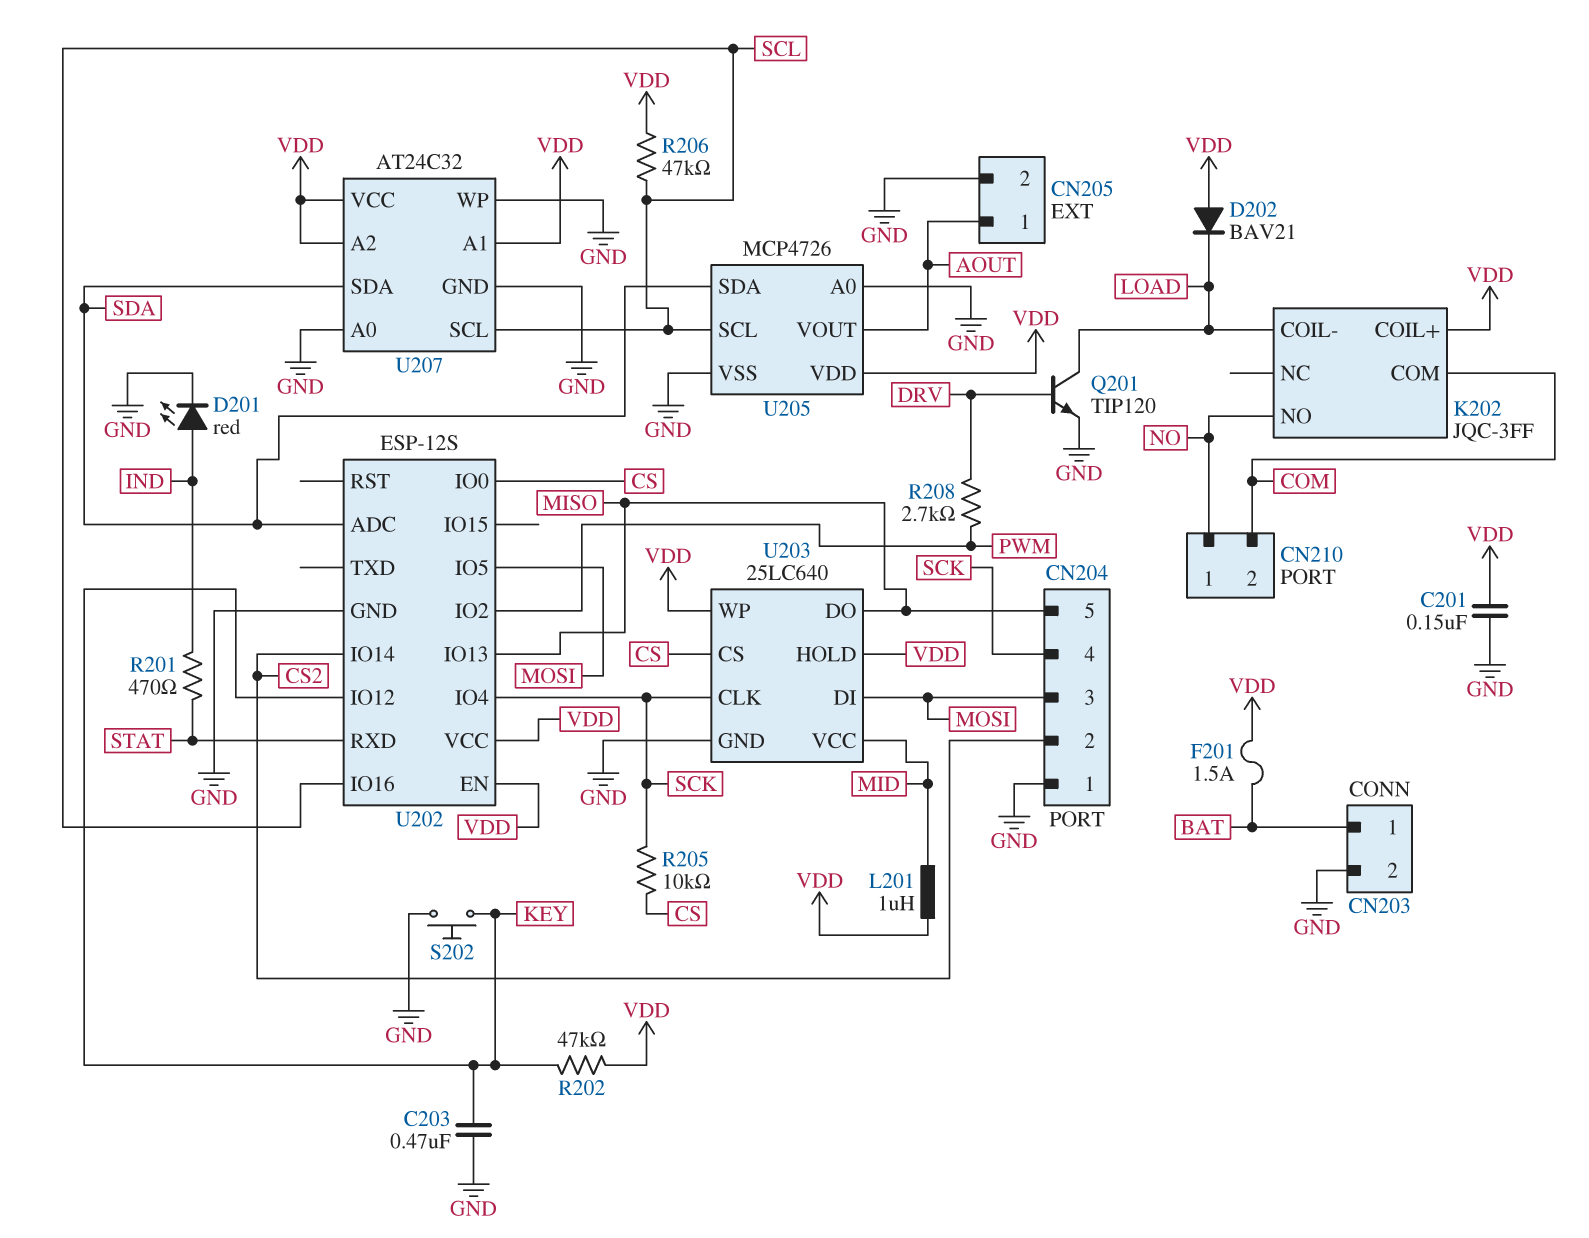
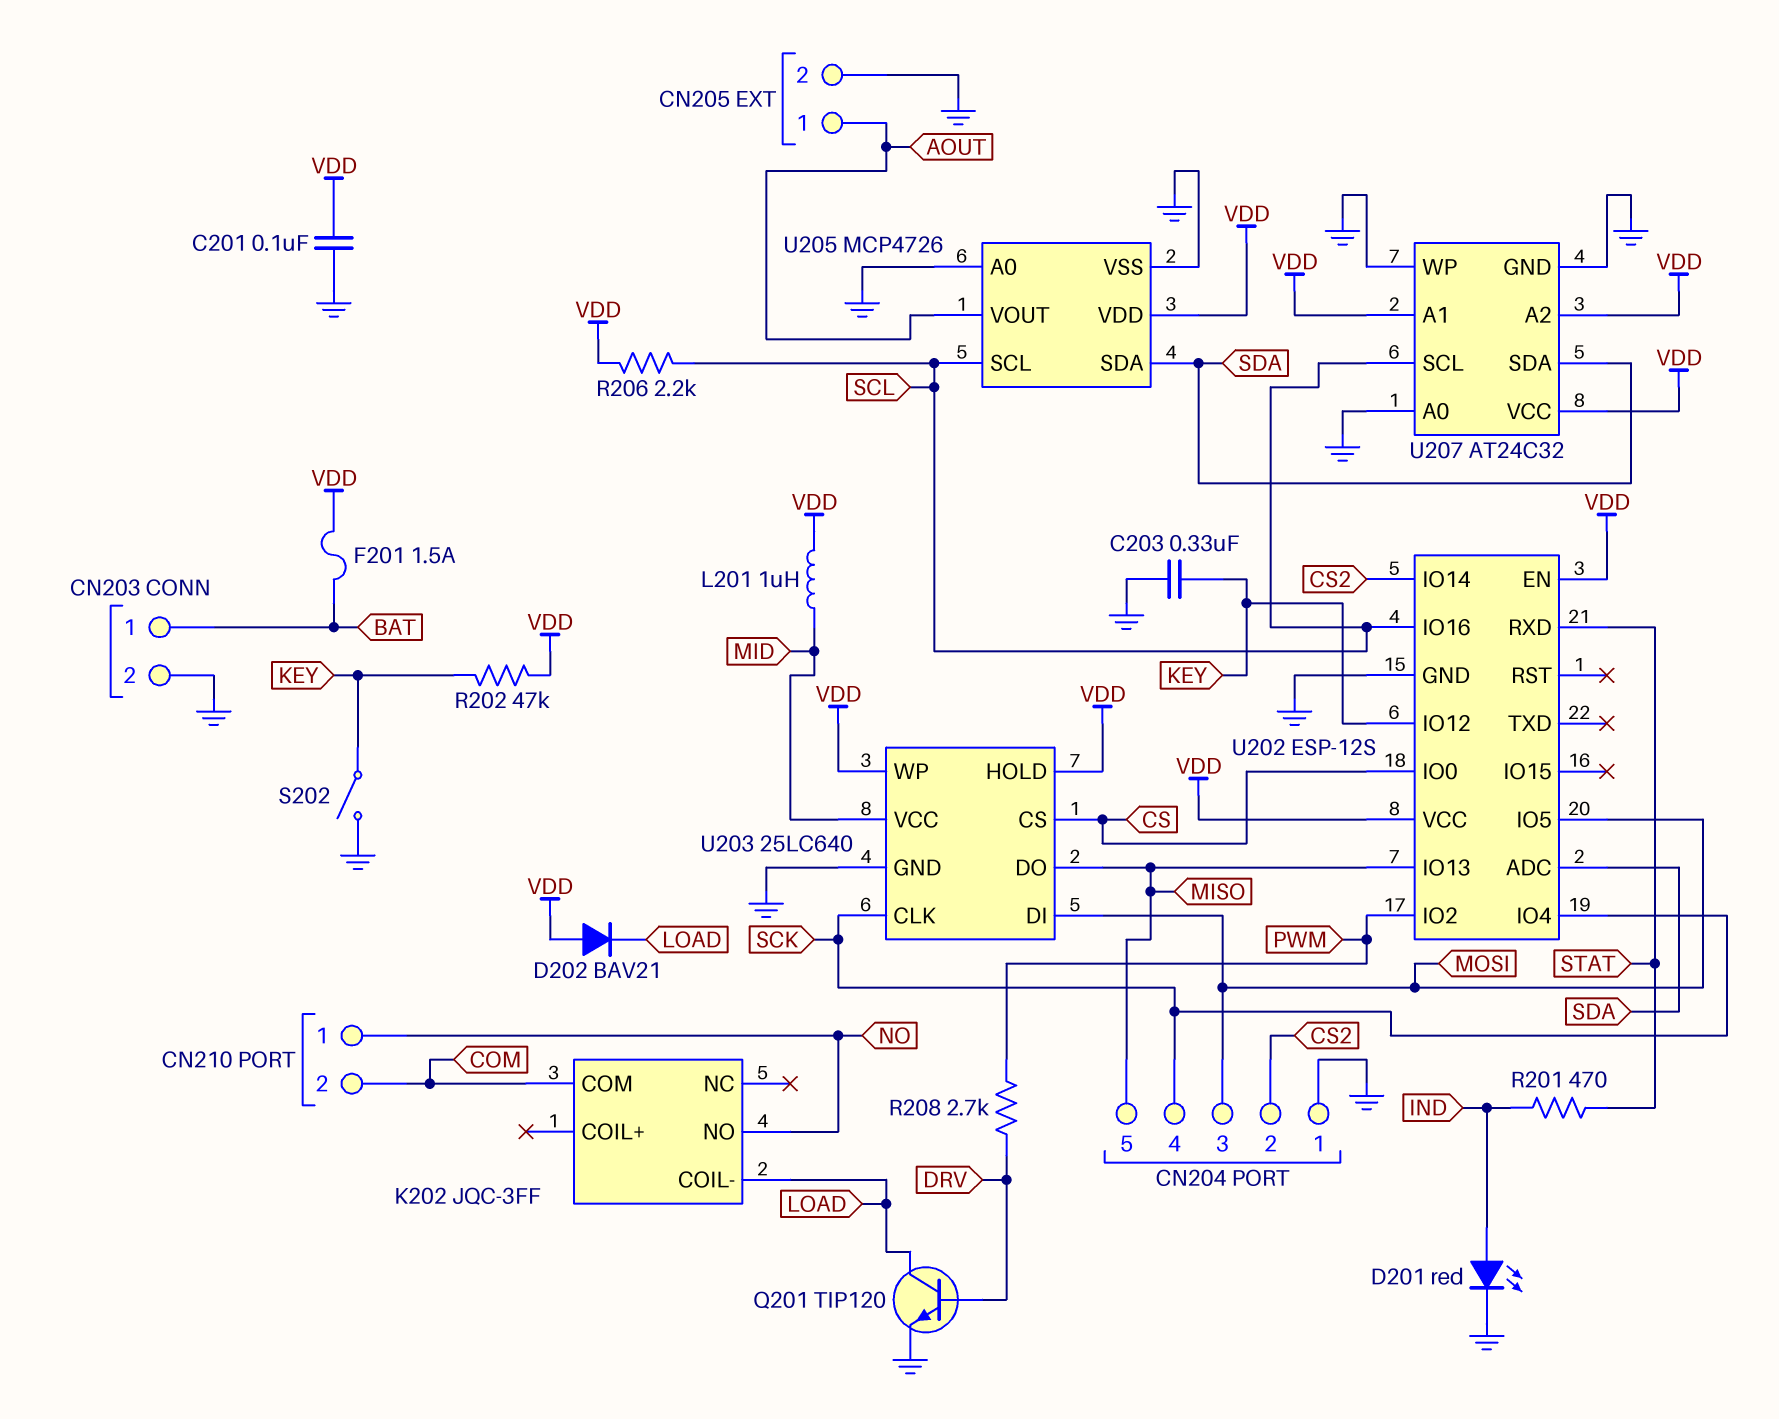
C201: 150nF (GND, VDD) -> 100nF (GND, VDD)
C203: 470nF (GND, KEY) -> 330nF (GND, KEY)
K202 pin COIL+: VDD -> none
R205: 10k (CS, SCK) -> none
R206: 47k (SCL, VDD) -> 2.2k (SCL, VDD)
S202: button (GND, KEY) -> switch (GND, KEY)

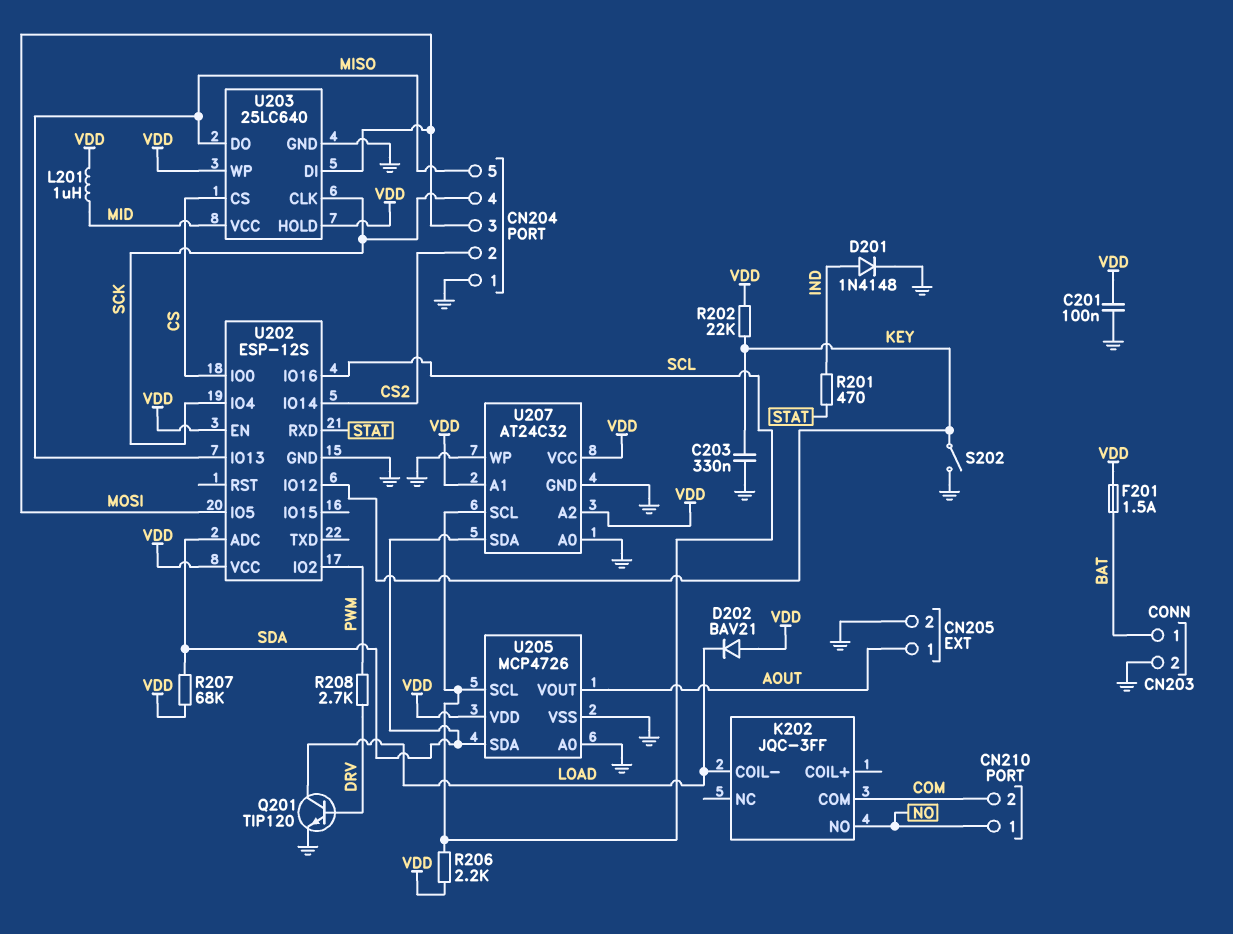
D201: LED red (A IND, K GND) -> diode 1N4148 (A IND, K GND)
R202: 47k (KEY, VDD) -> 22k (KEY, VDD)
R207: none -> 68k (SDA, VDD)

